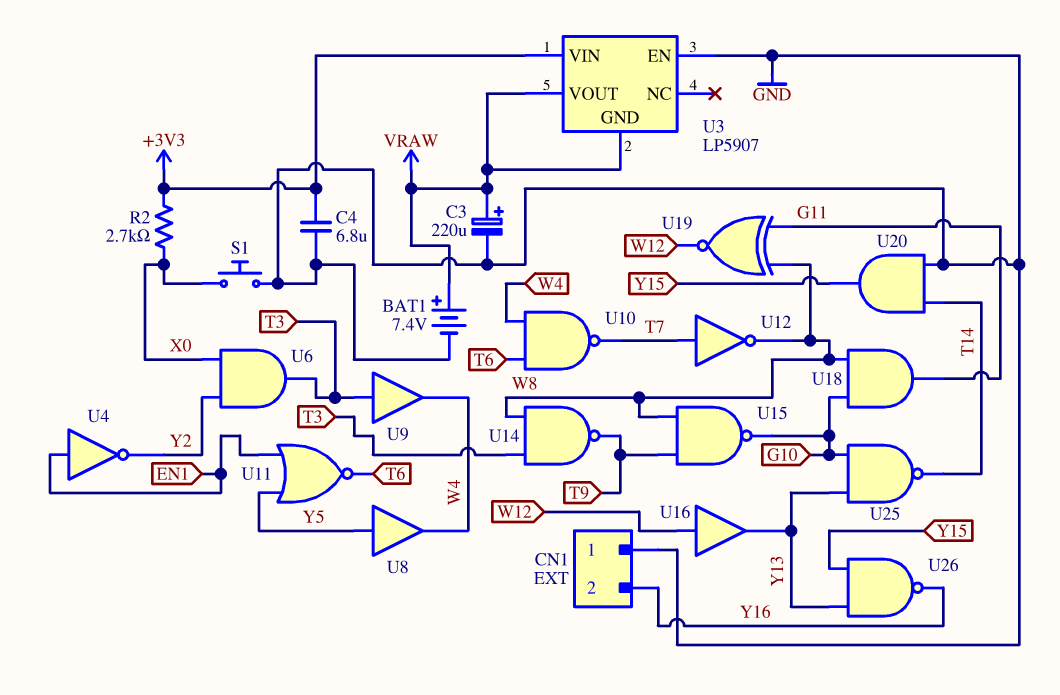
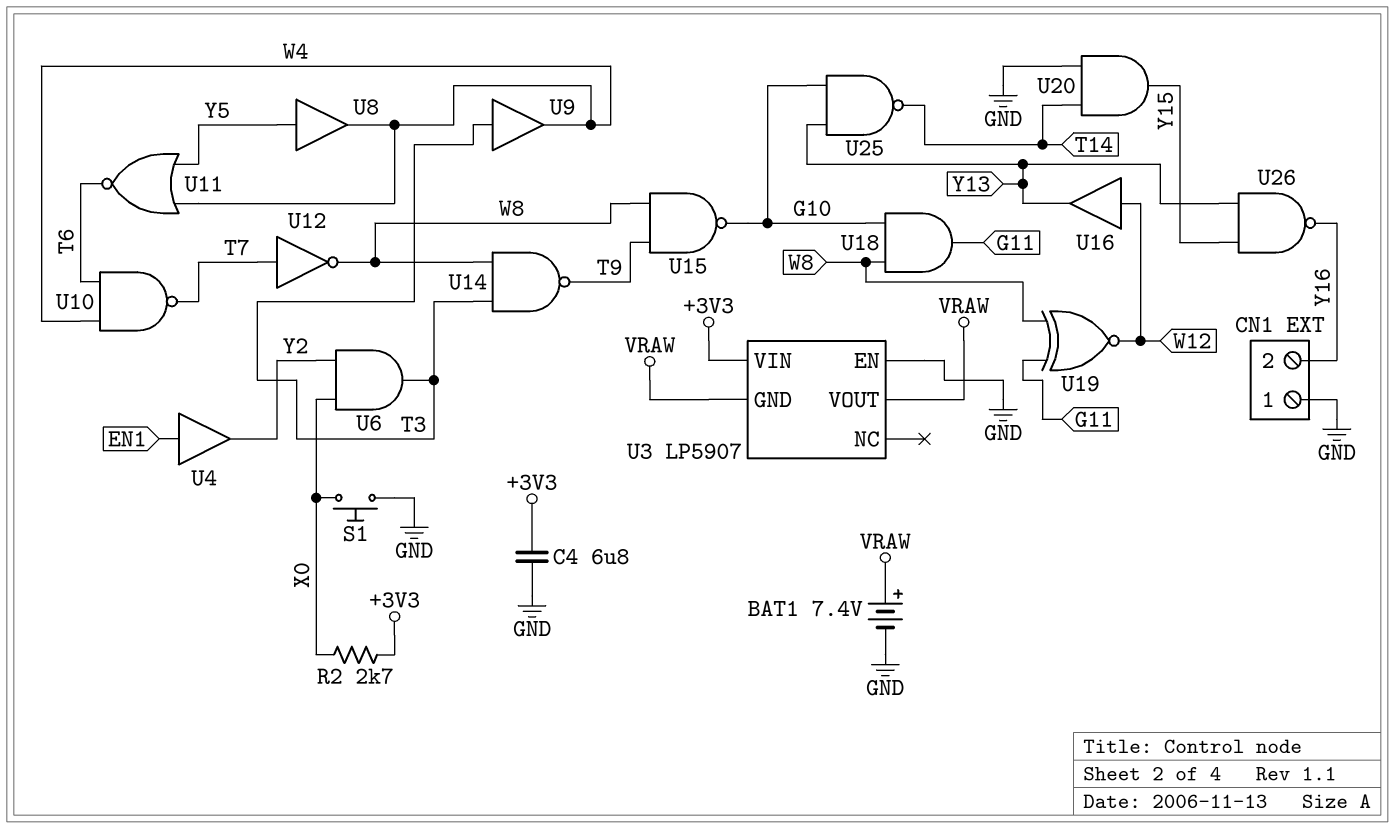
C3: 220uF (plus VRAW, minus GND) -> none
U4: NOT (in EN1, out Y2) -> buffer (in EN1, out Y2)
U11: NOR (in EN1, in Y5, out T6) -> NOR (in W4, in Y5, out T6)

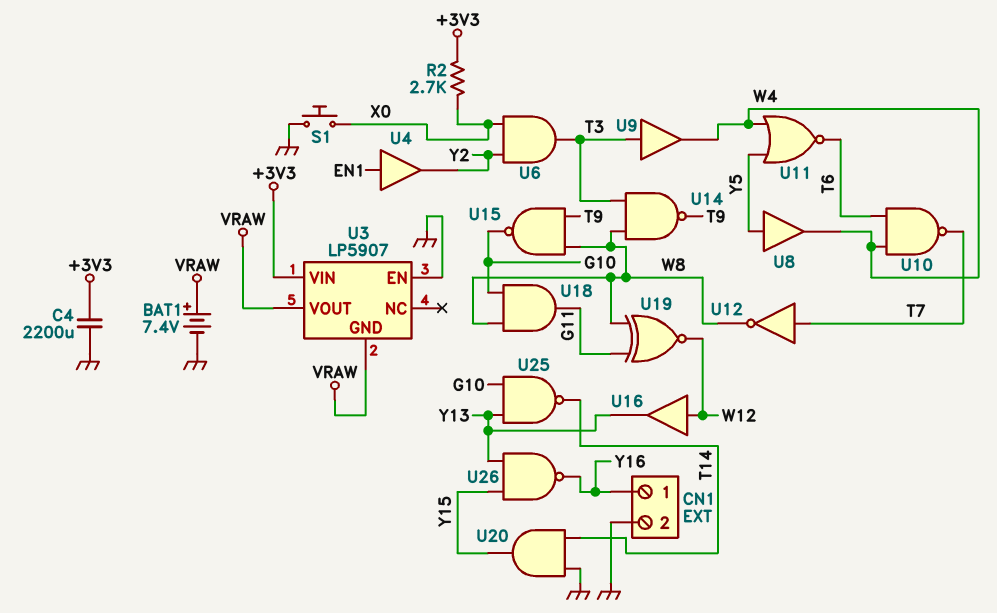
C4: 6.8uF (+3V3, GND) -> 2200uF (+3V3, GND)
CN1 pin 1: GND -> Y16
CN1 pin 2: Y16 -> GND

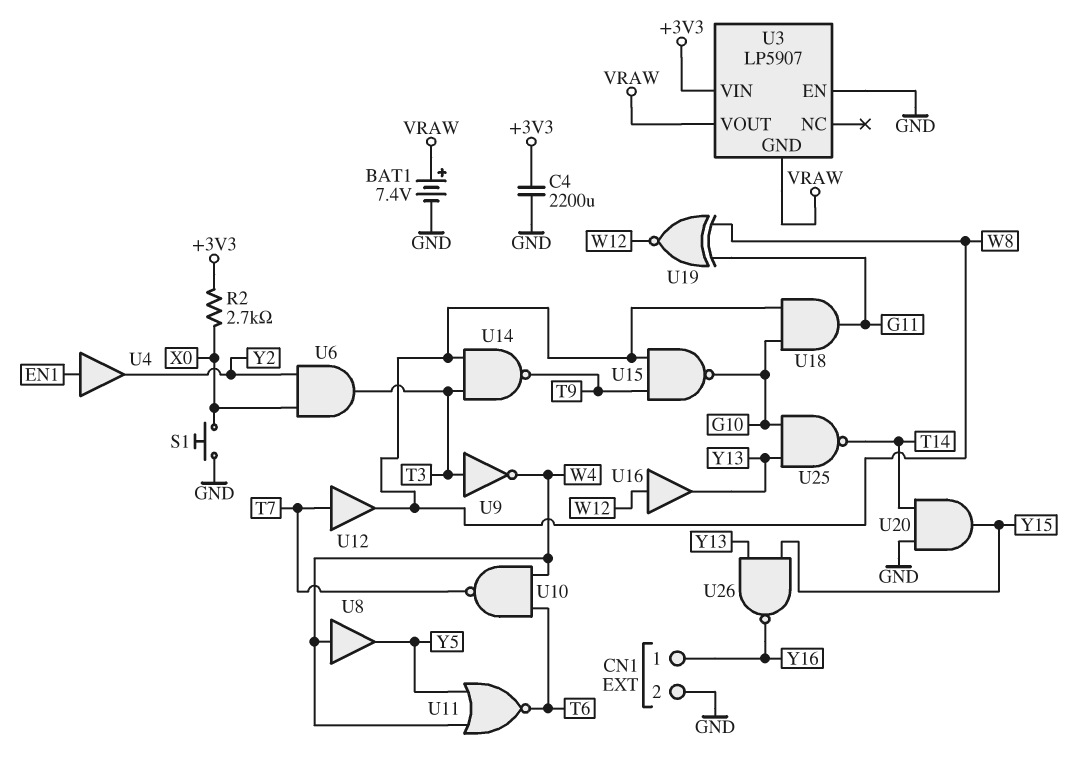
U8: buffer (in Y5, out W4) -> buffer (in W4, out Y5)
U9: buffer (in T3, out W4) -> NOT (in T3, out W4)
U12: NOT (in T7, out W8) -> buffer (in T7, out W8)

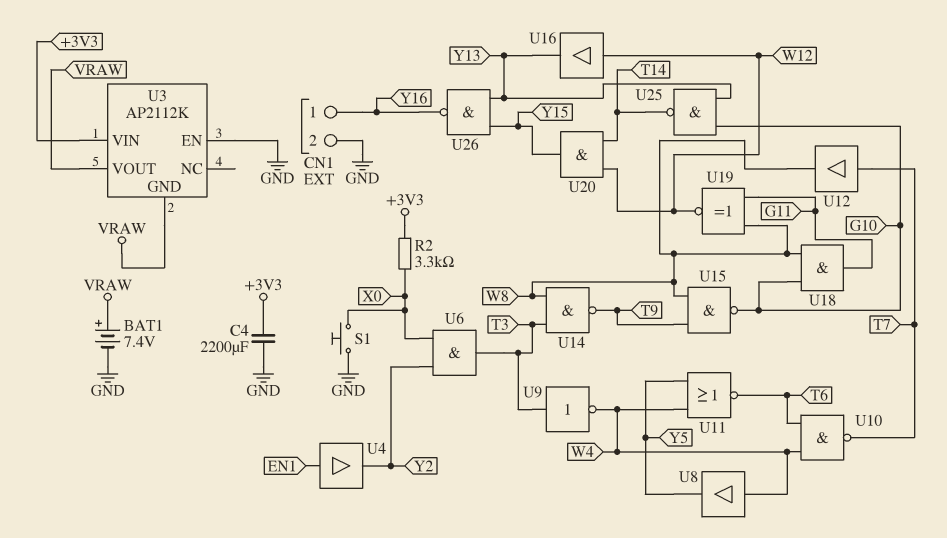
R2: 2.7k (+3V3, X0) -> 3.3k (+3V3, X0)
U3: LP5907 -> AP2112K
U20: AND (in GND, in T14, out Y15) -> AND (in T14, in W12, out Y15)

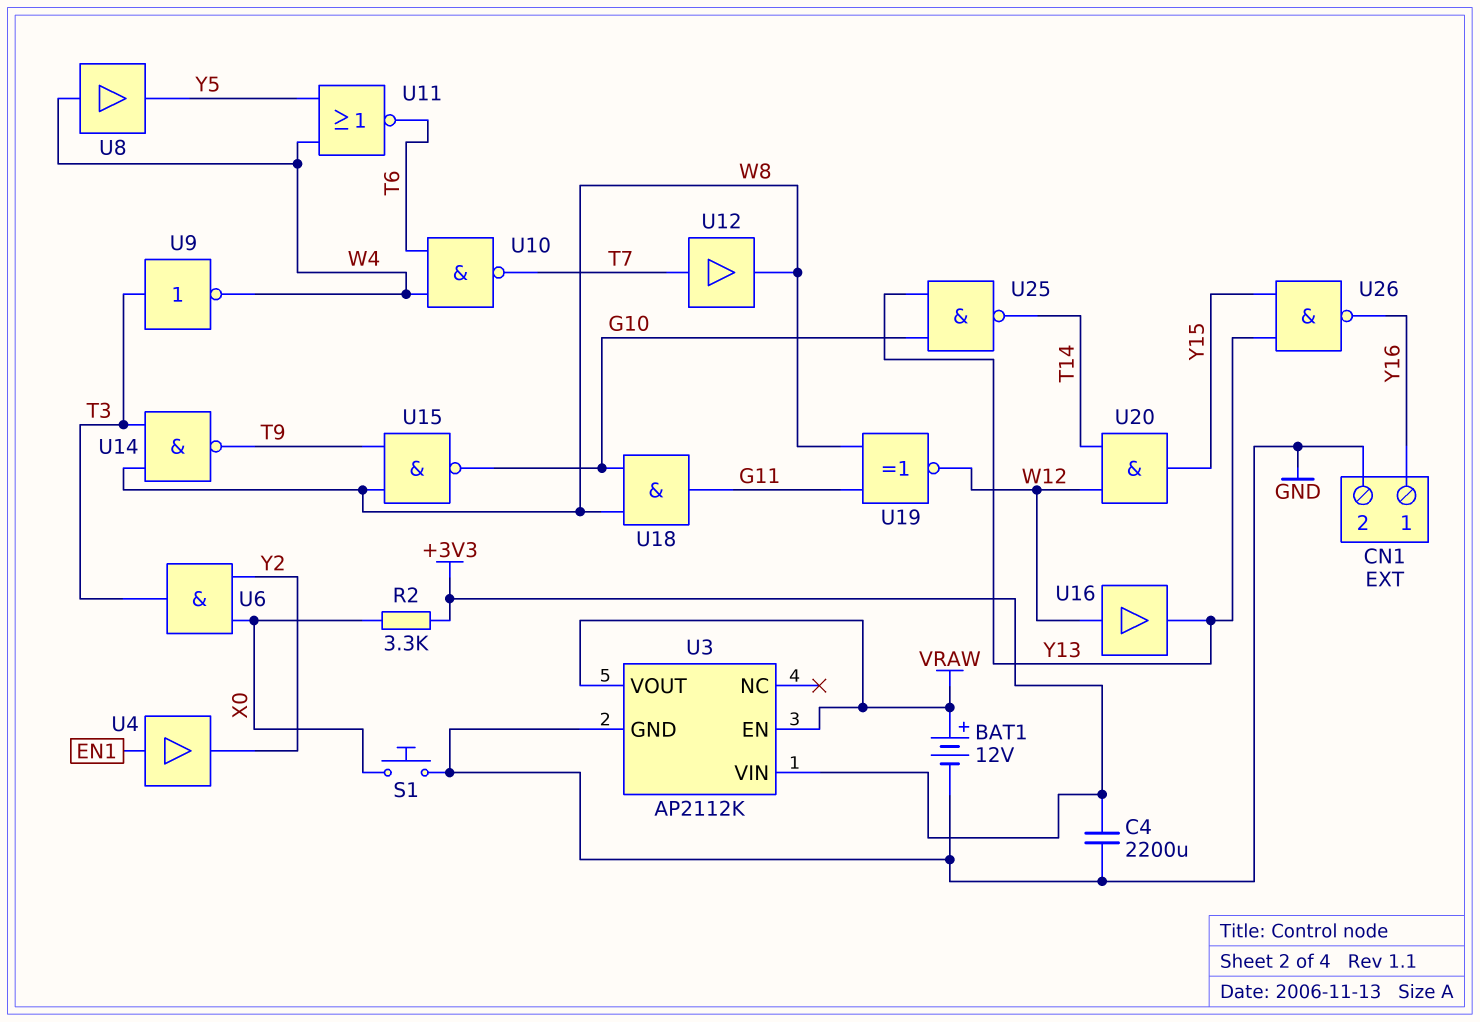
BAT1: 7.4V (plus VRAW, minus GND) -> 12V (plus VRAW, minus GND)
U3 pin EN: GND -> VRAW
U3 pin GND: VRAW -> GND

